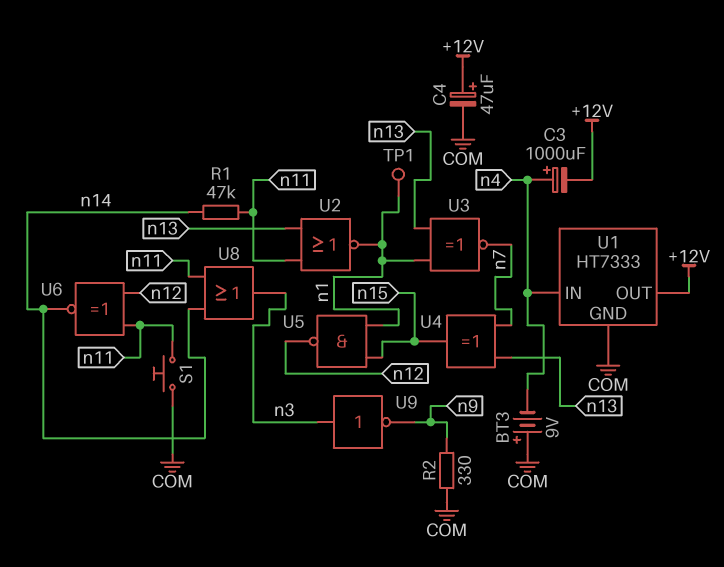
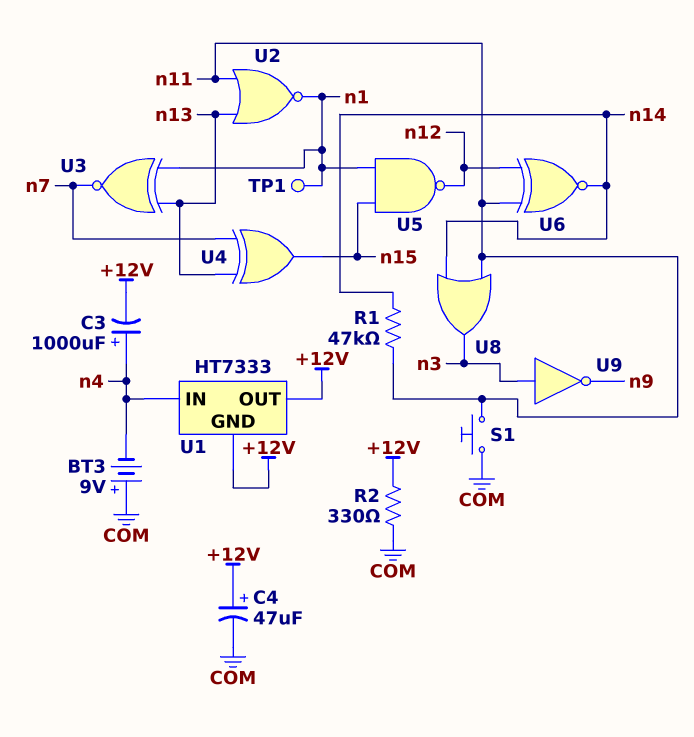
R2: 330 (COM, n9) -> 330 (+12V, COM)
U1 pin GND: COM -> +12V

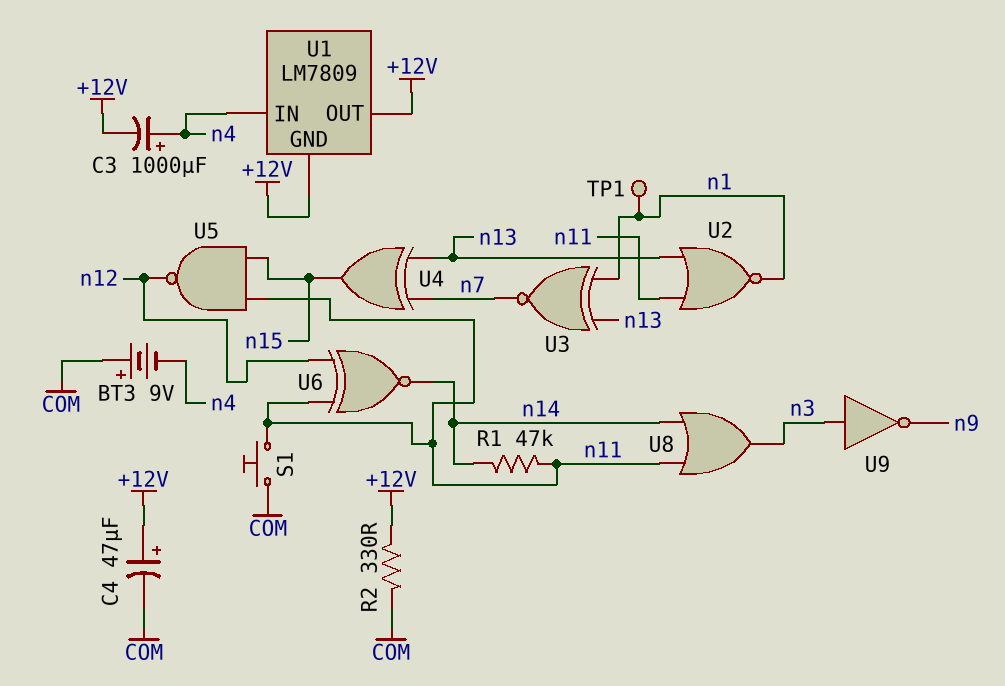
U1: HT7333 -> LM7809
U5: NAND (in n1, in n15, out n12) -> NAND (in n11, in n15, out n12)

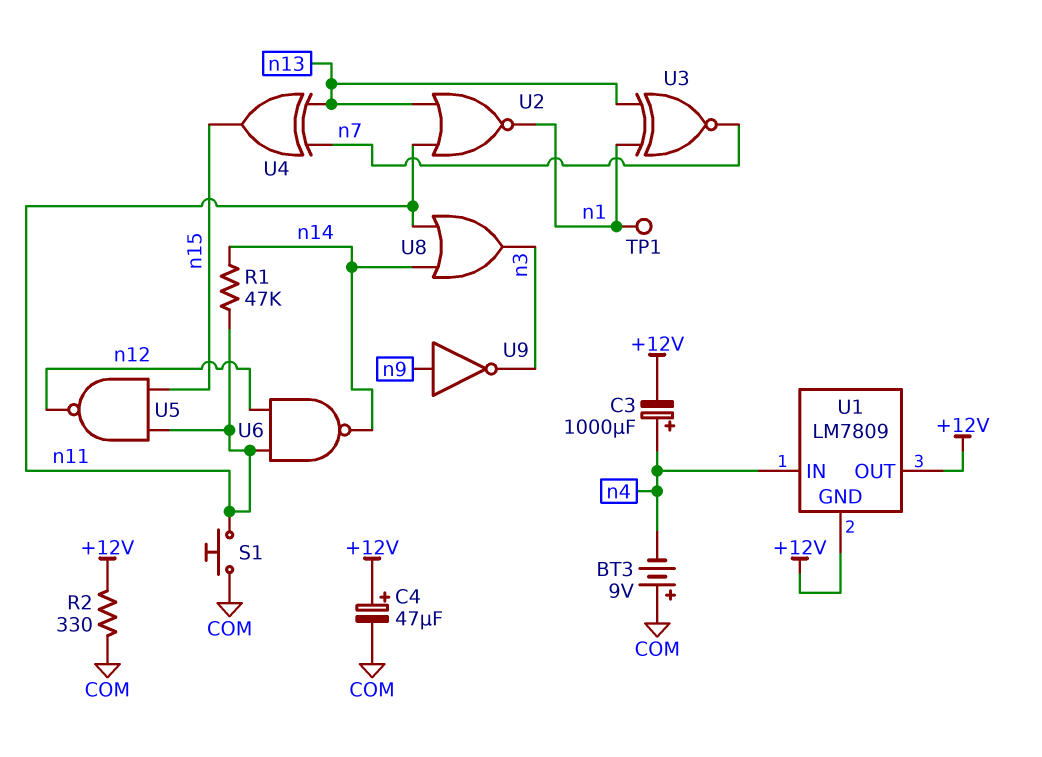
U6: XNOR (in n11, in n12, out n14) -> NAND (in n11, in n12, out n14)
U9: NOT (in n3, out n9) -> NOT (in n9, out n3)

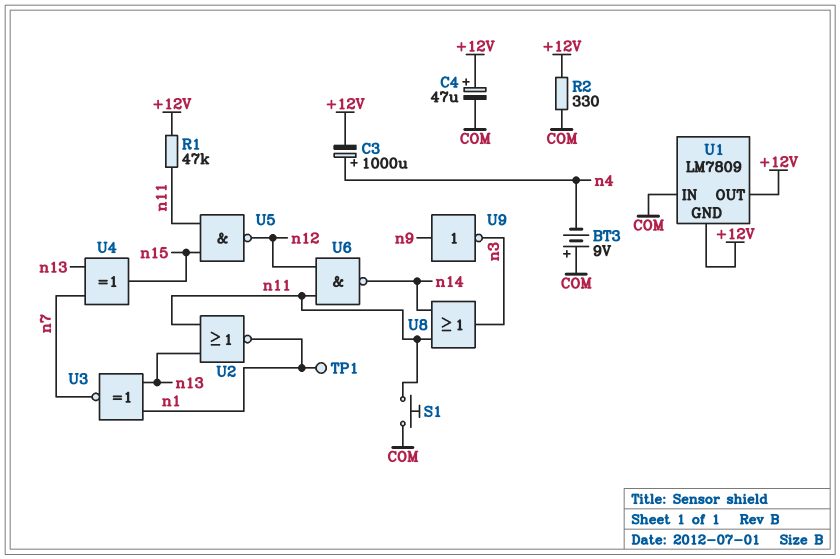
R1: 47k (n11, n14) -> 47k (+12V, n11)
U1 pin IN: n4 -> COM

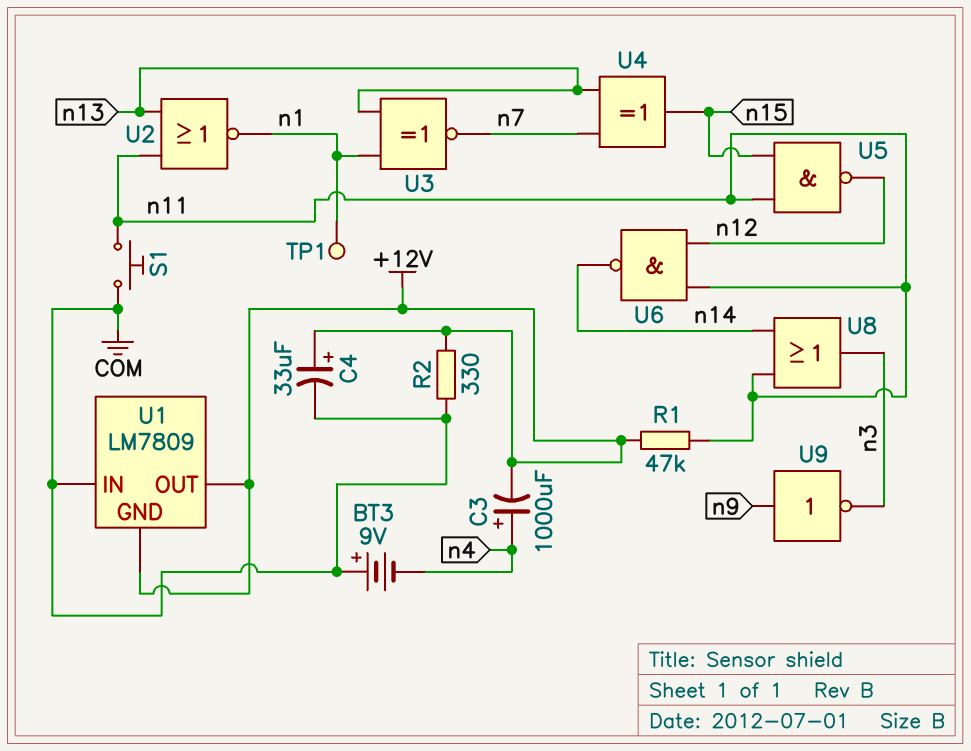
C4: 47uF (plus +12V, minus COM) -> 33uF (plus +12V, minus COM)

